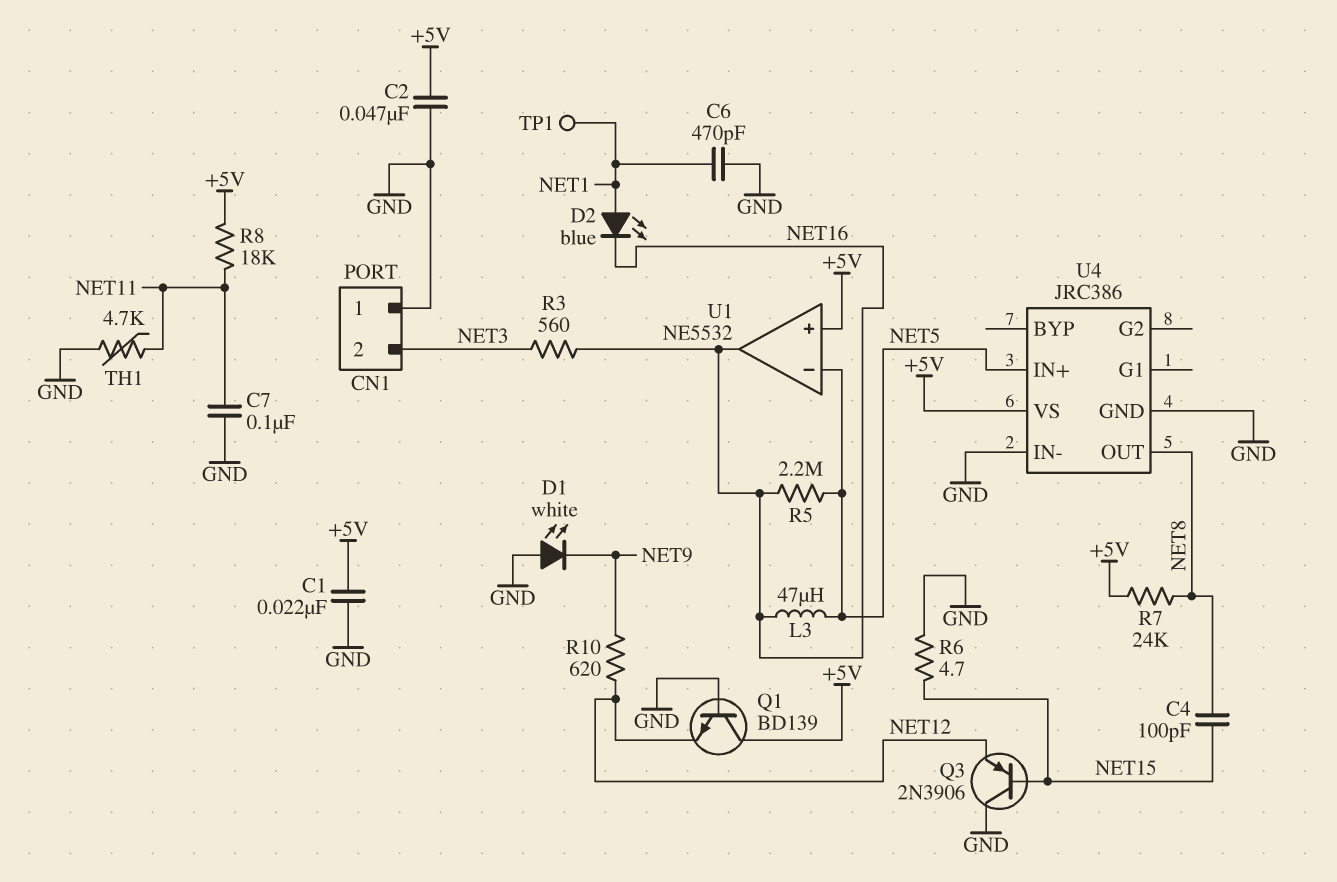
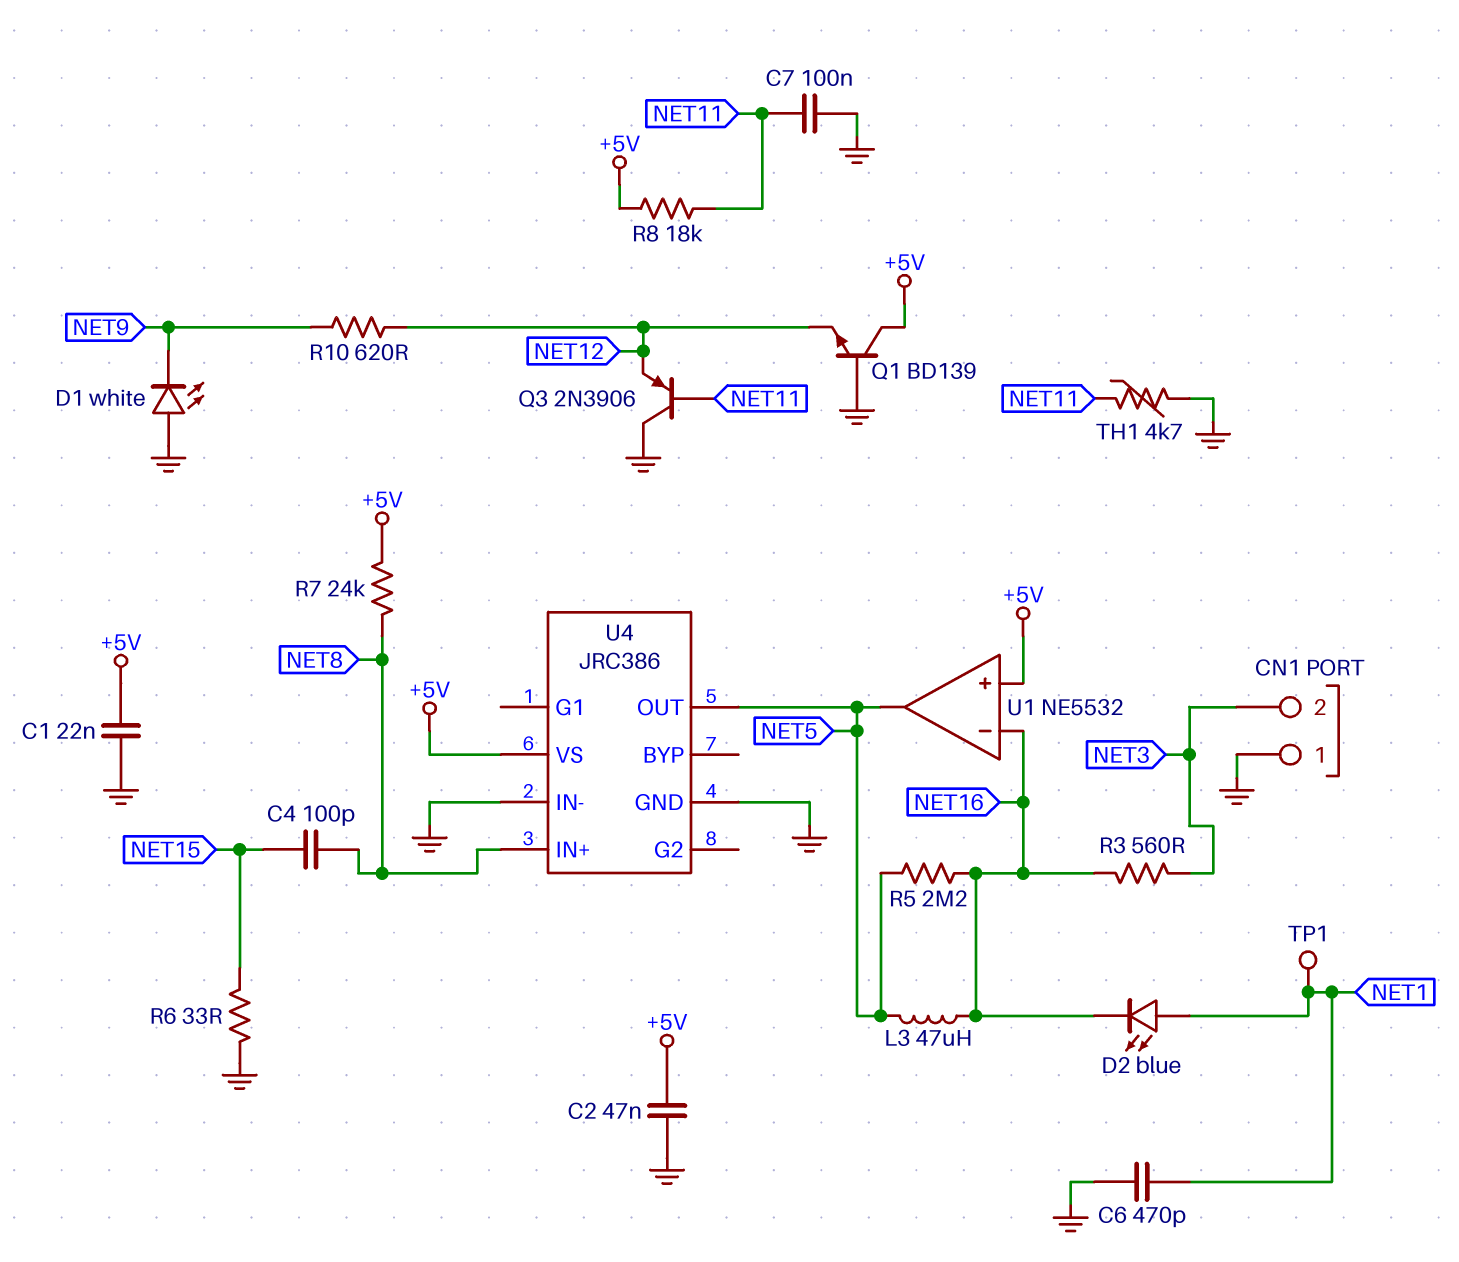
Q3: PNP 2N3906 (B NET15, C GND, E NET12) -> PNP 2N3906 (B NET11, C GND, E NET12)
R6: 4.7 (GND, NET15) -> 33 (GND, NET15)
U1 pin in-: NET5 -> NET16
U1 pin out: NET16 -> NET5
U4 pin IN+: NET5 -> NET8
U4 pin OUT: NET8 -> NET5

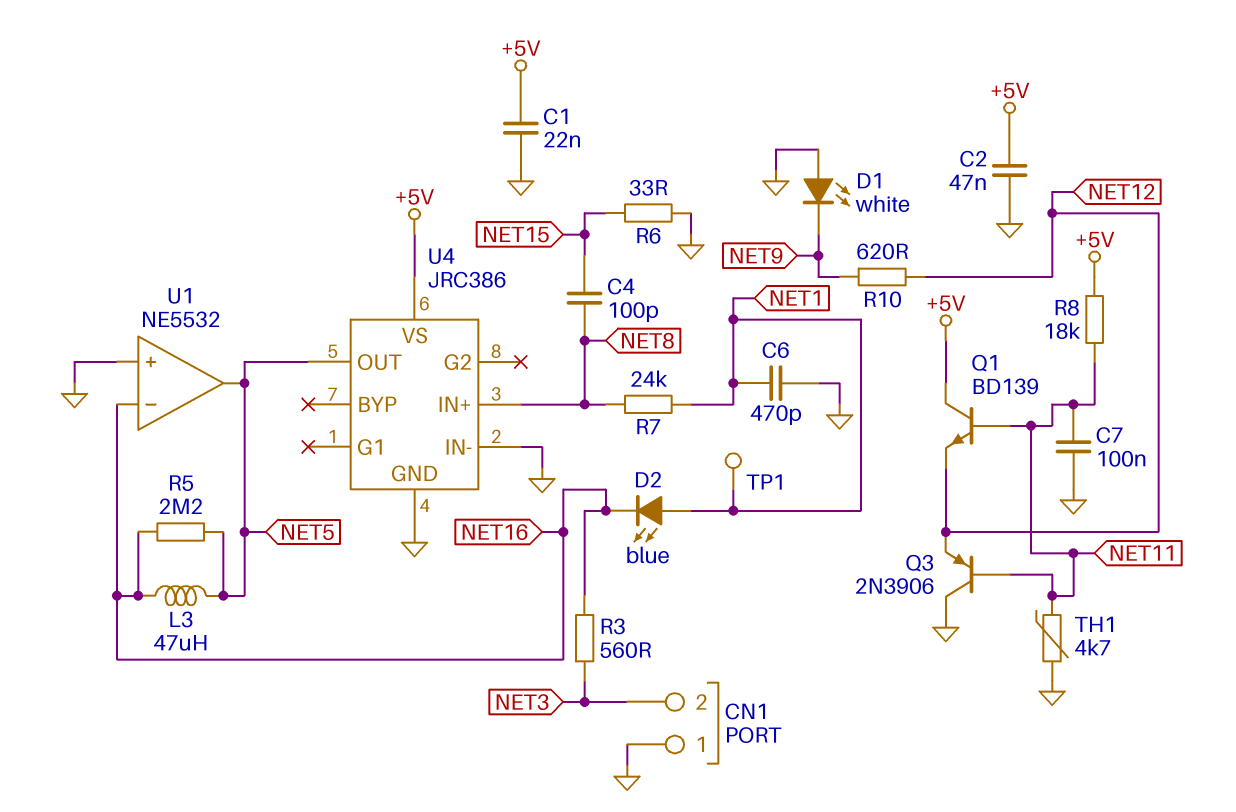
Q1: NPN BD139 (B GND, C +5V, E NET12) -> NPN BD139 (B NET11, C +5V, E NET12)
R7: 24k (+5V, NET8) -> 24k (NET1, NET8)
U1 pin in+: +5V -> GND

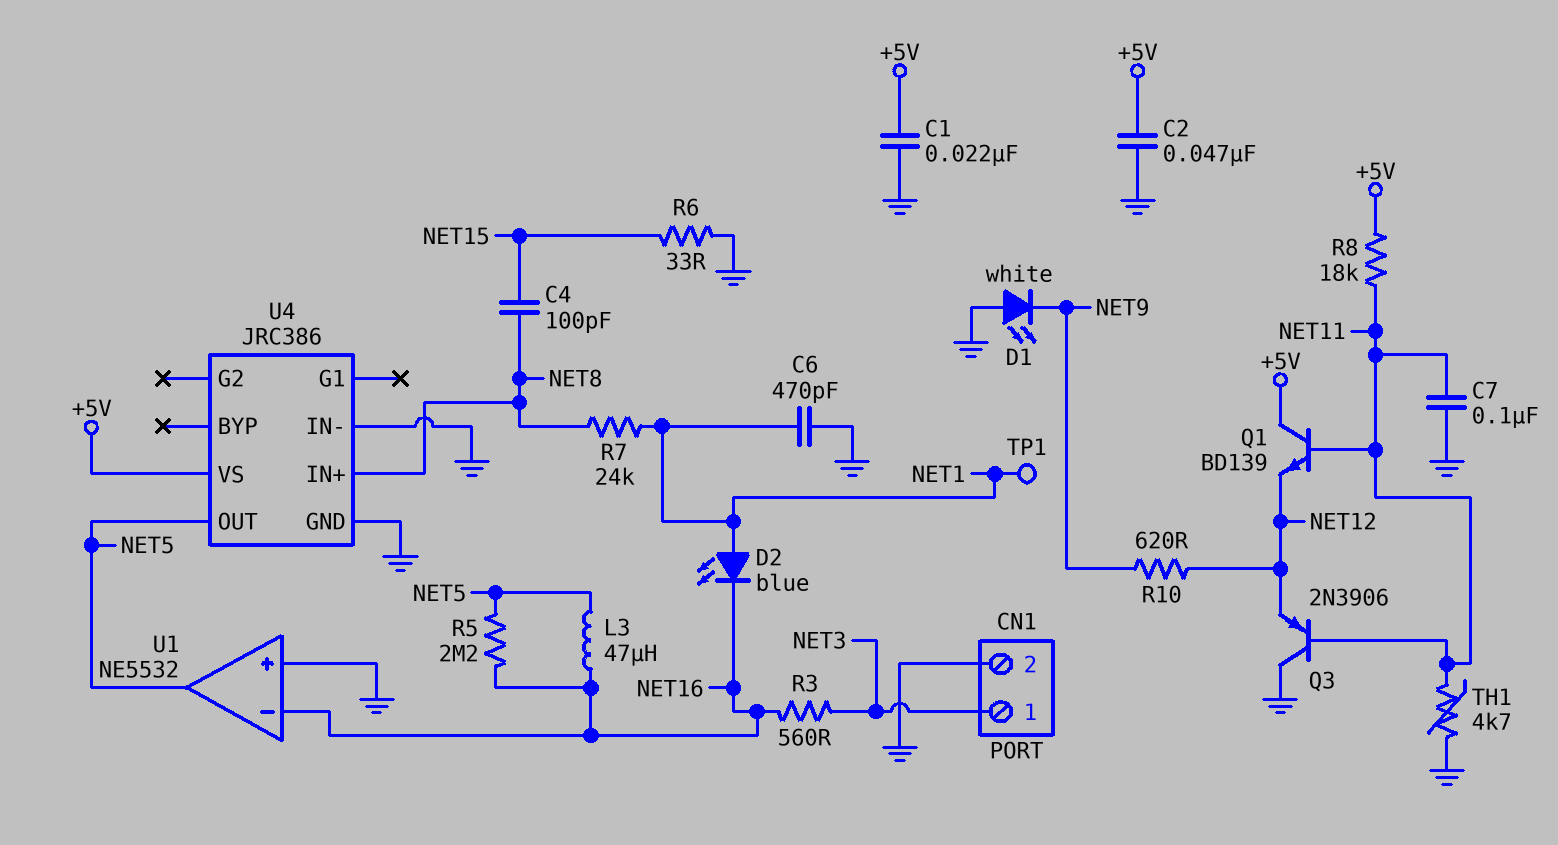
CN1 pin 1: GND -> NET3
CN1 pin 2: NET3 -> GND

